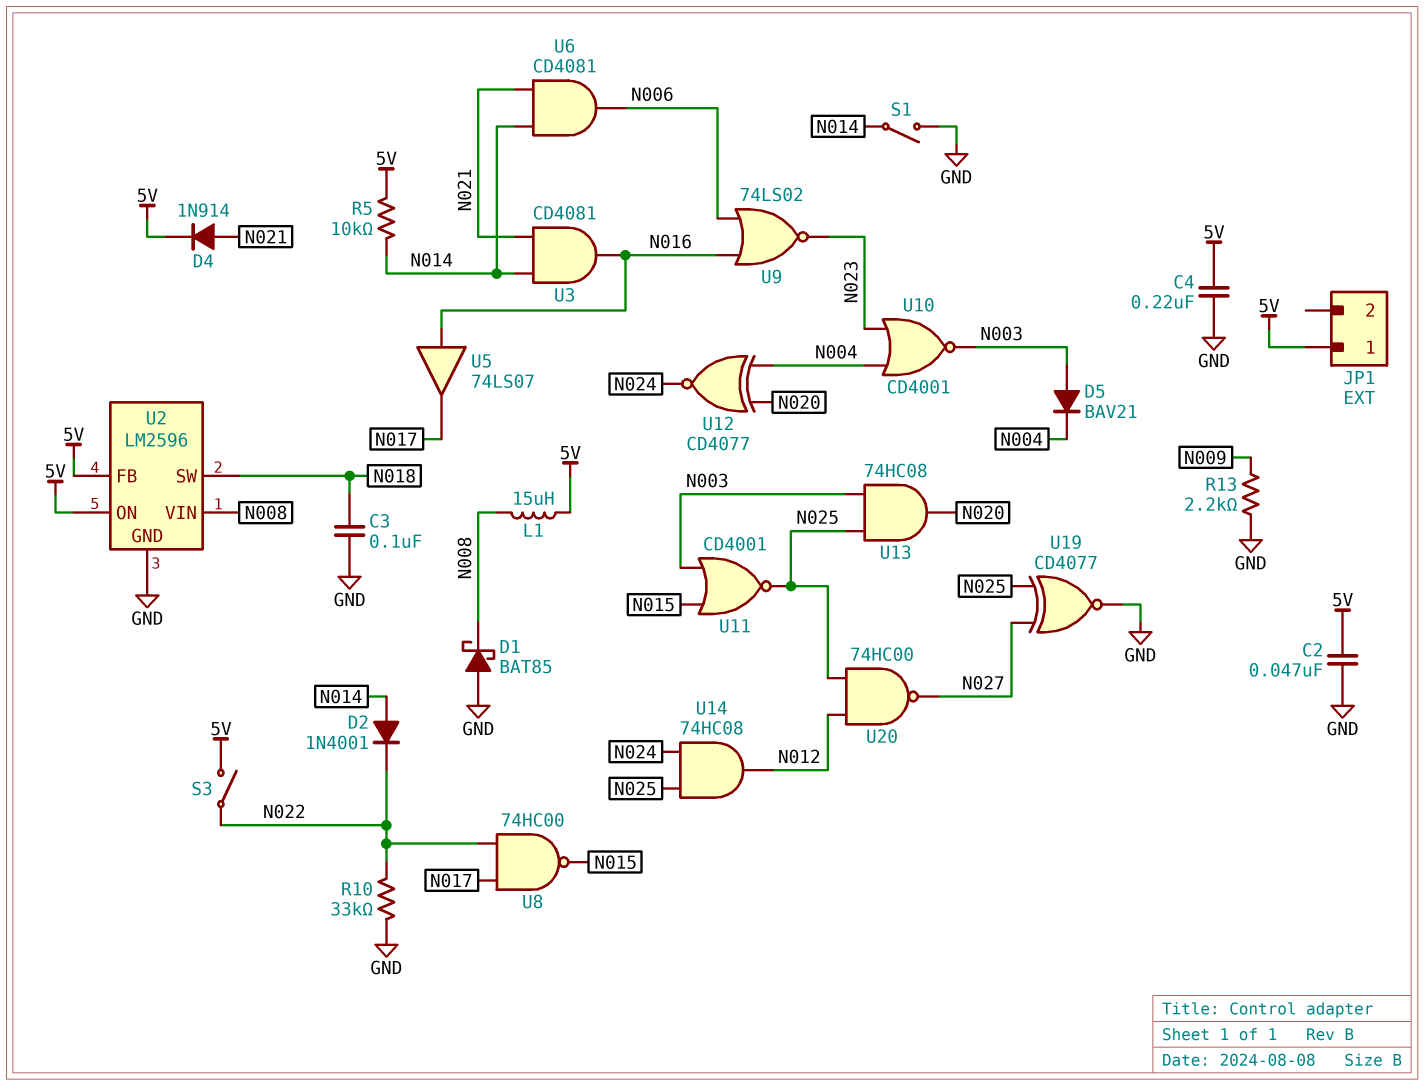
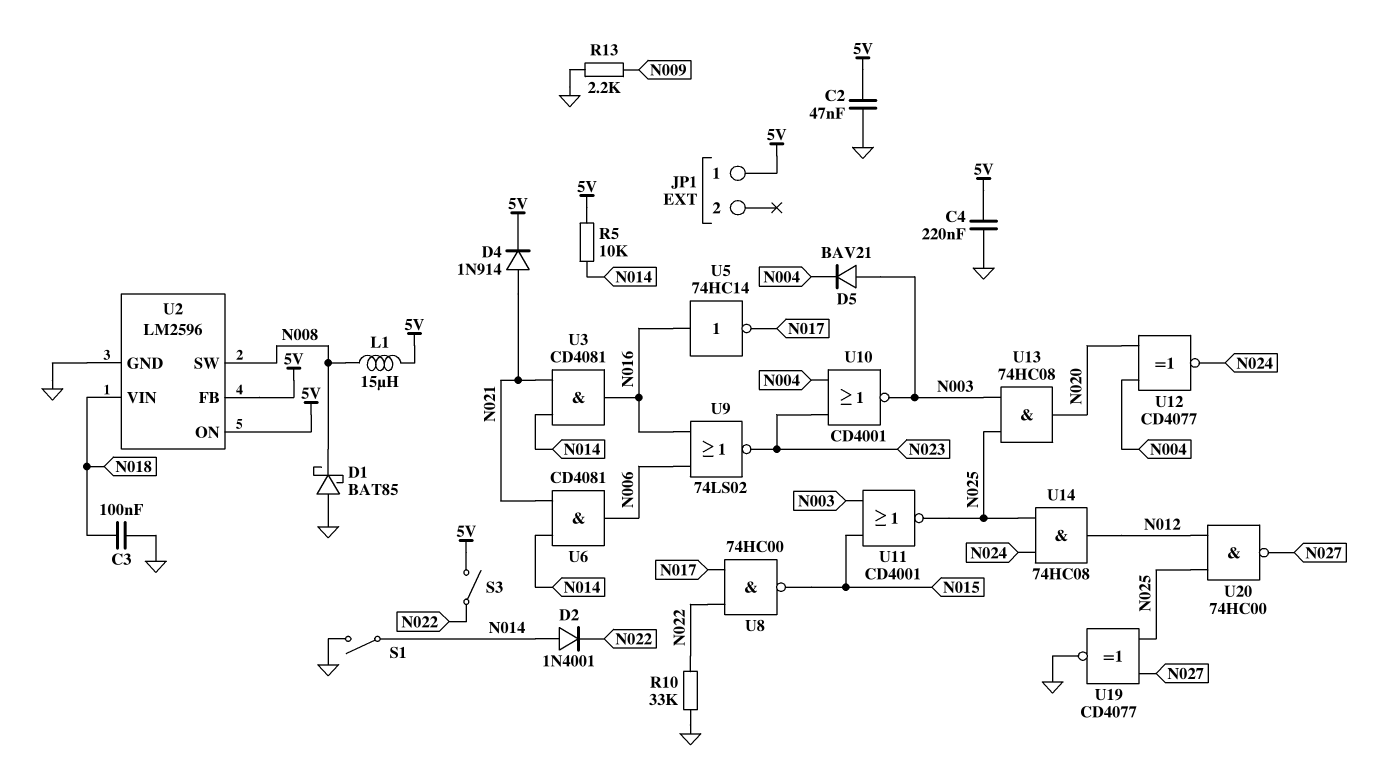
U2 pin SW: N018 -> N008
U2 pin VIN: N008 -> N018
U5: buffer 74LS07 (in N016, out N017) -> NOT 74HC14 (in N016, out N017)

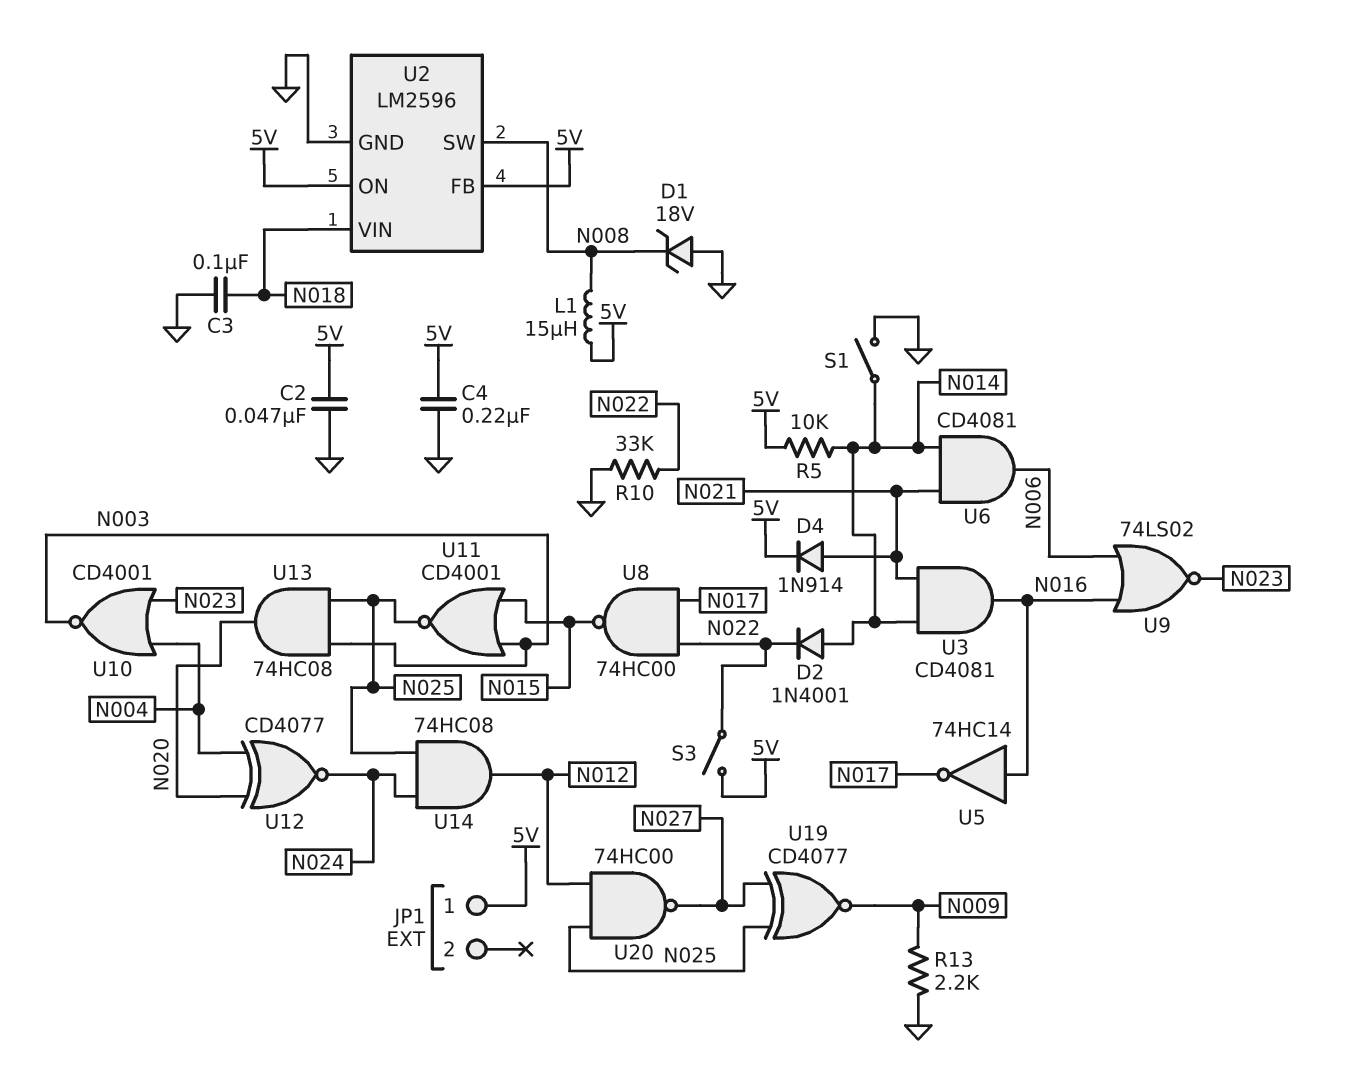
D1: schottky BAT85 (A GND, K N008) -> zener 18V (A GND, K N008)
D5: diode BAV21 (A N003, K N004) -> none
U19: XNOR CD4077 (in N025, in N027, out GND) -> XNOR CD4077 (in N025, in N027, out N009)

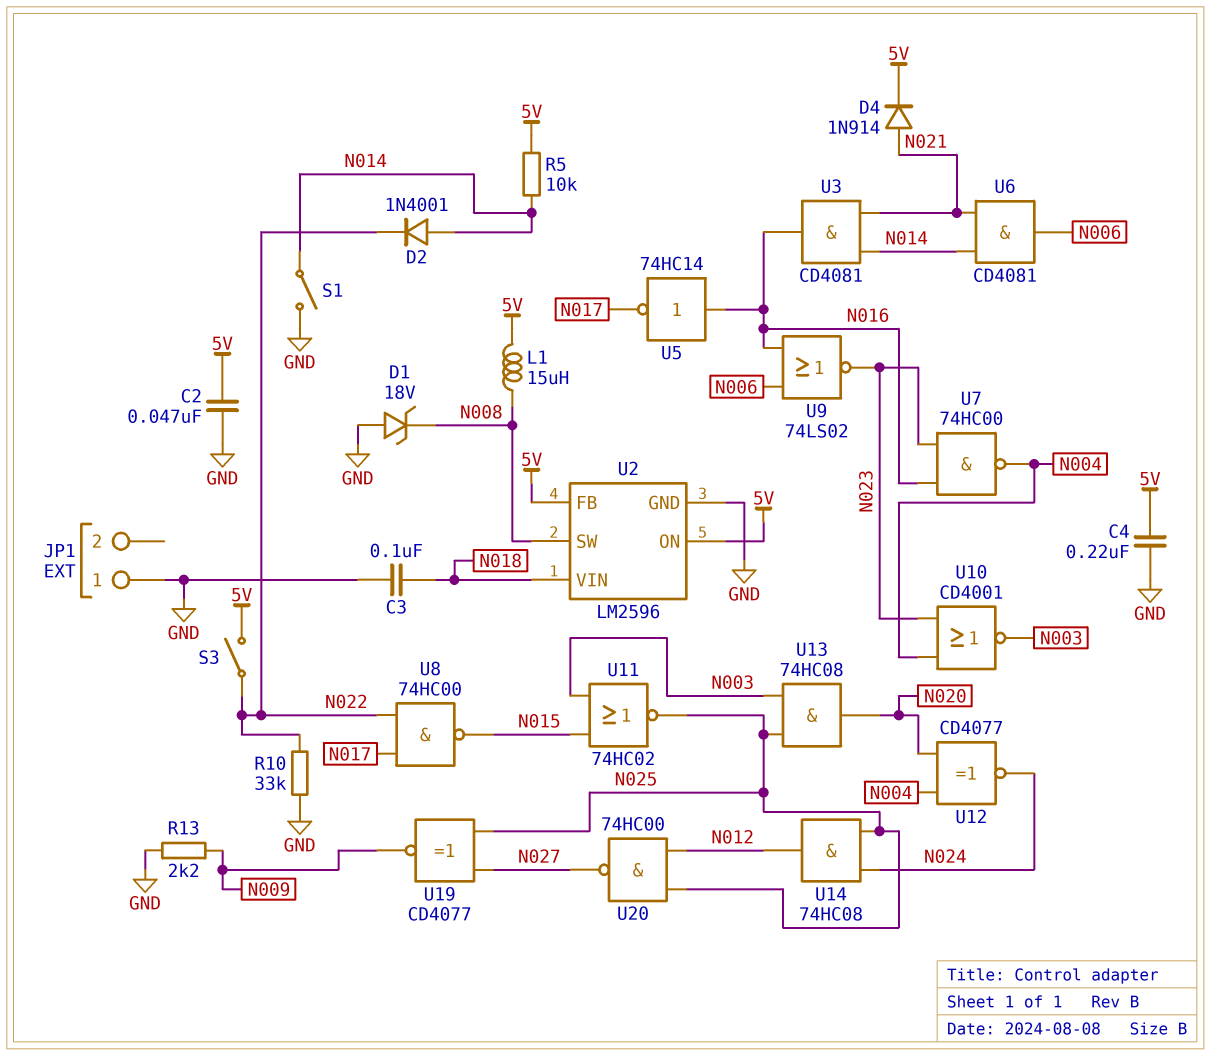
JP1 pin 1: 5V -> GND
U7: none -> NAND 74HC00 (in N016, in N023, out N004)
U11: NOR CD4001 (in N003, in N015, out N025) -> NOR 74HC02 (in N003, in N015, out N025)

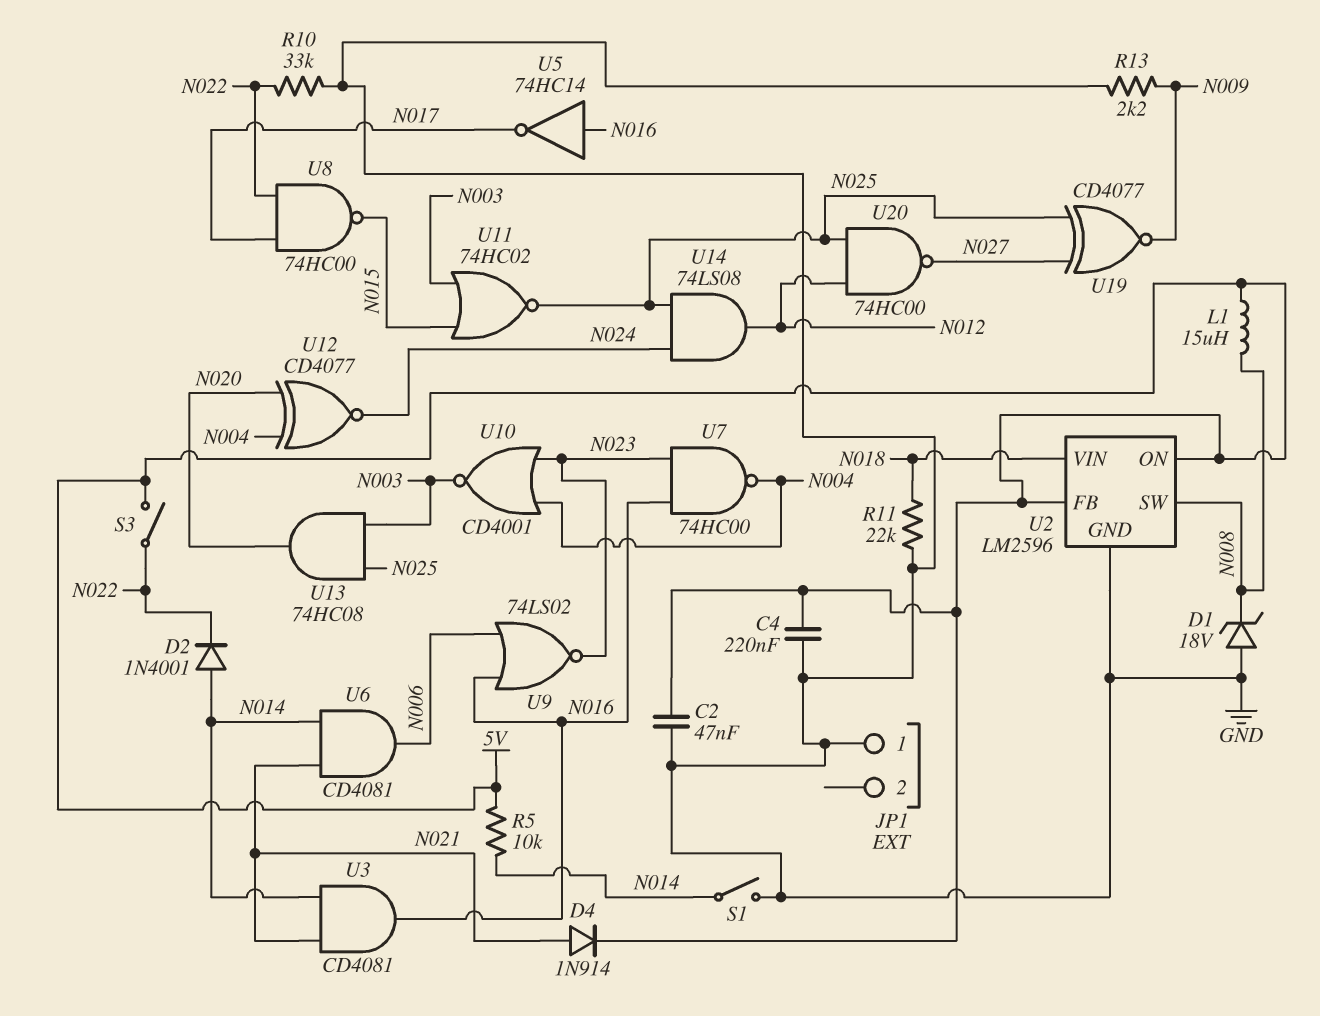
C3: 100nF (GND, N018) -> none
R11: none -> 22k (GND, N018)
U14: AND 74HC08 (in N024, in N025, out N012) -> AND 74LS08 (in N024, in N025, out N012)

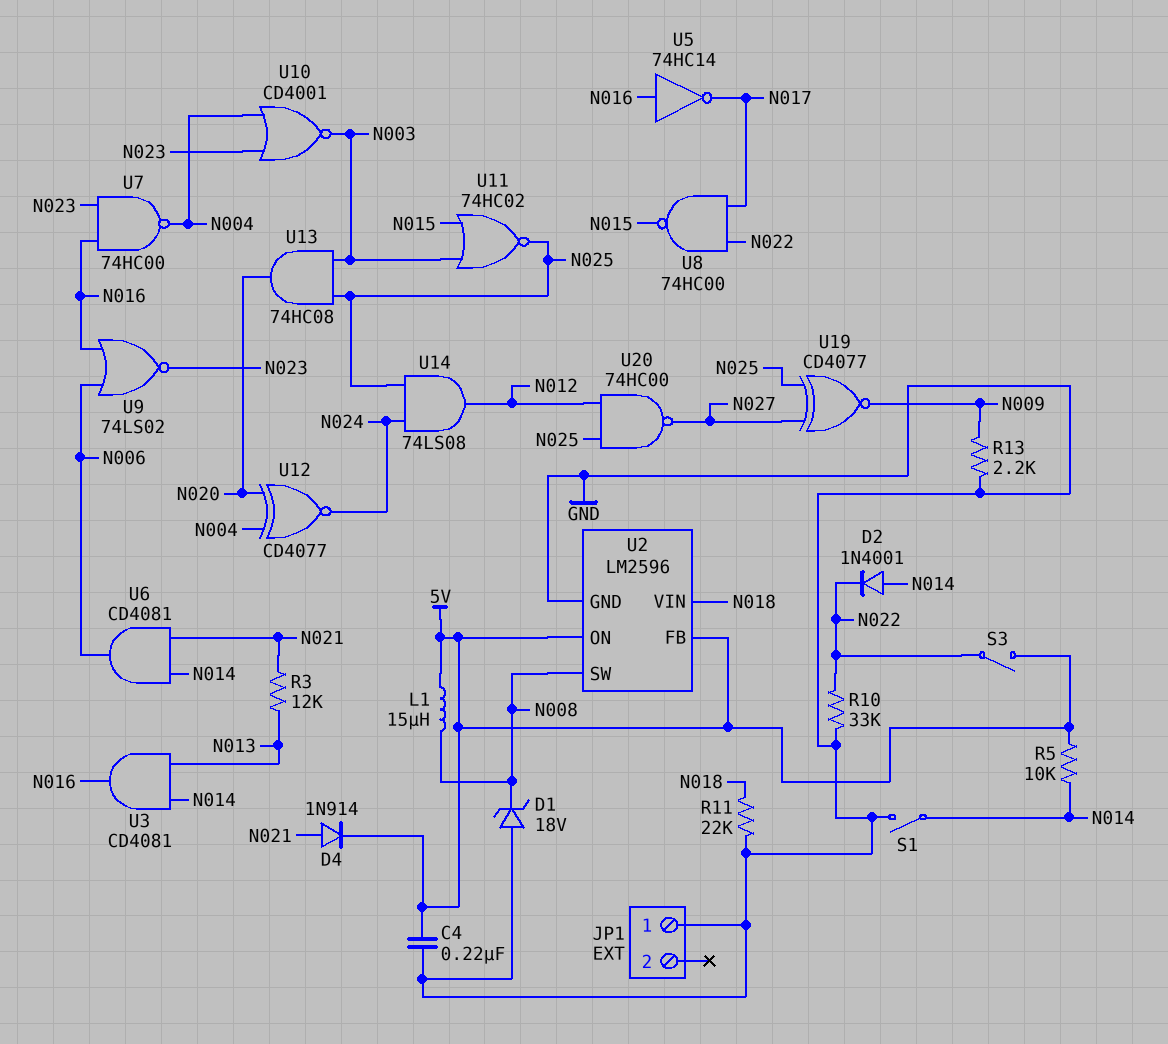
C2: 47nF (5V, GND) -> none
R3: none -> 12k (N013, N021)
U3: AND CD4081 (in N014, in N021, out N016) -> AND CD4081 (in N013, in N014, out N016)

